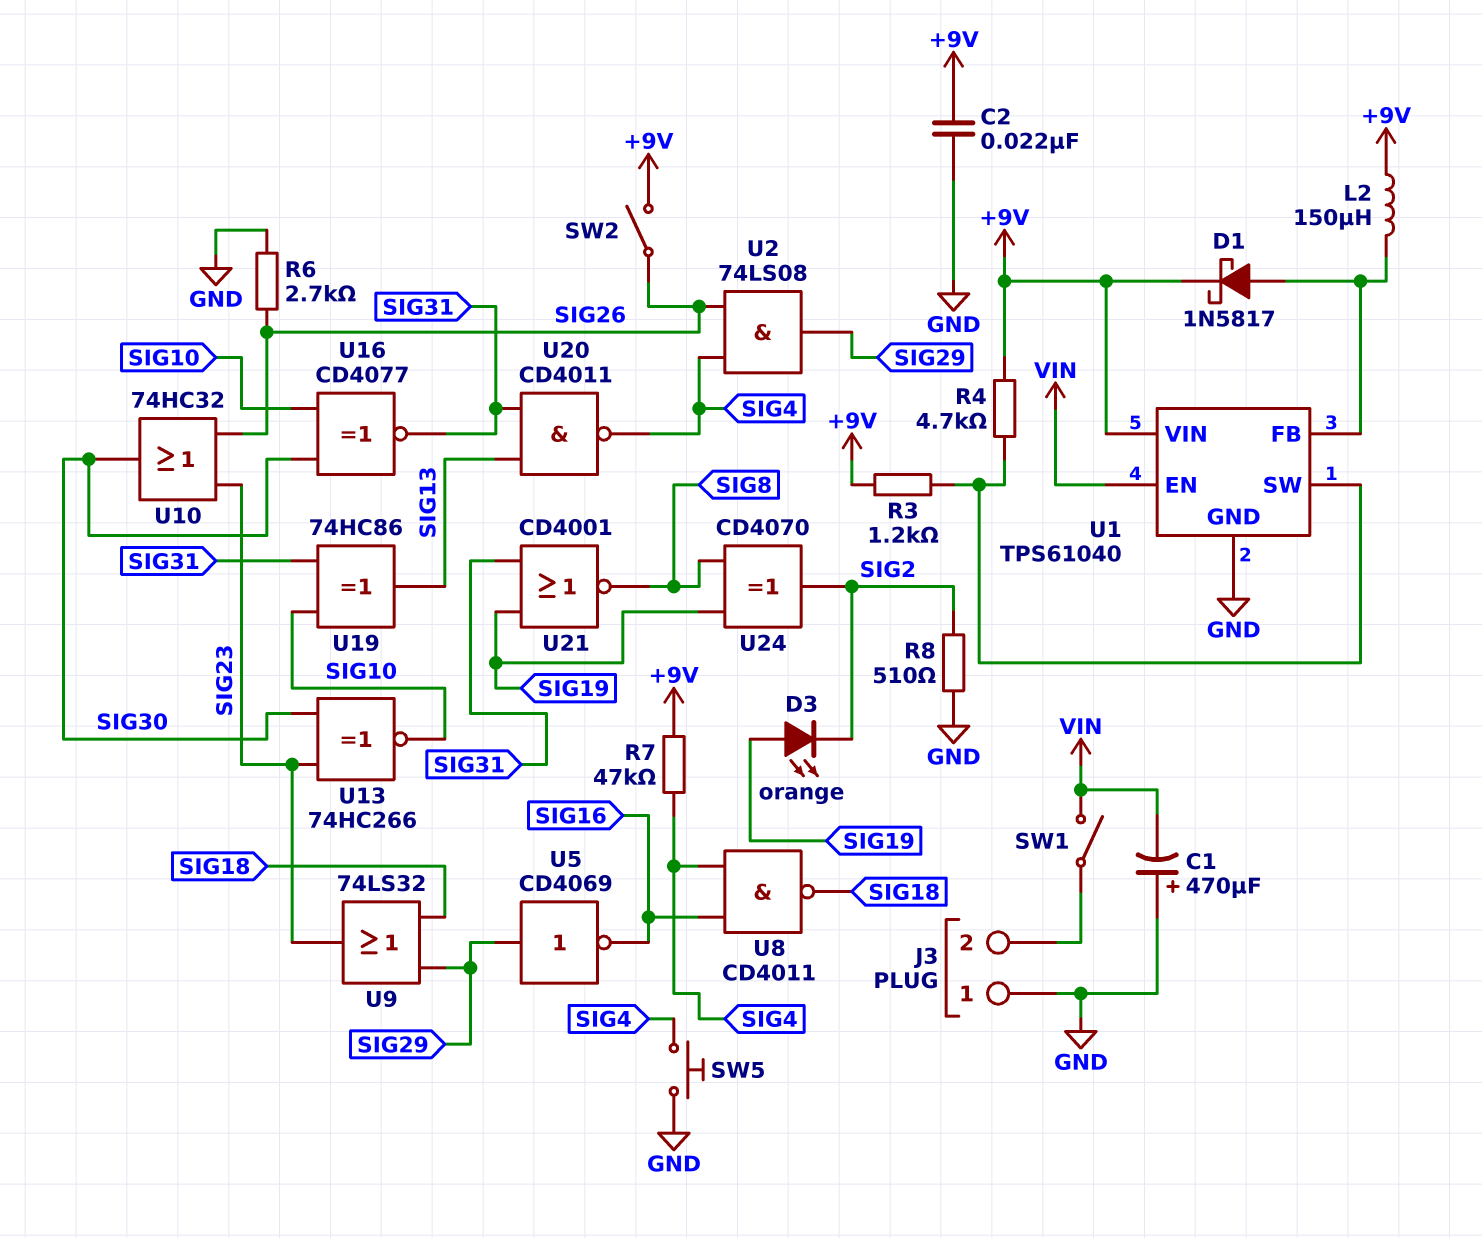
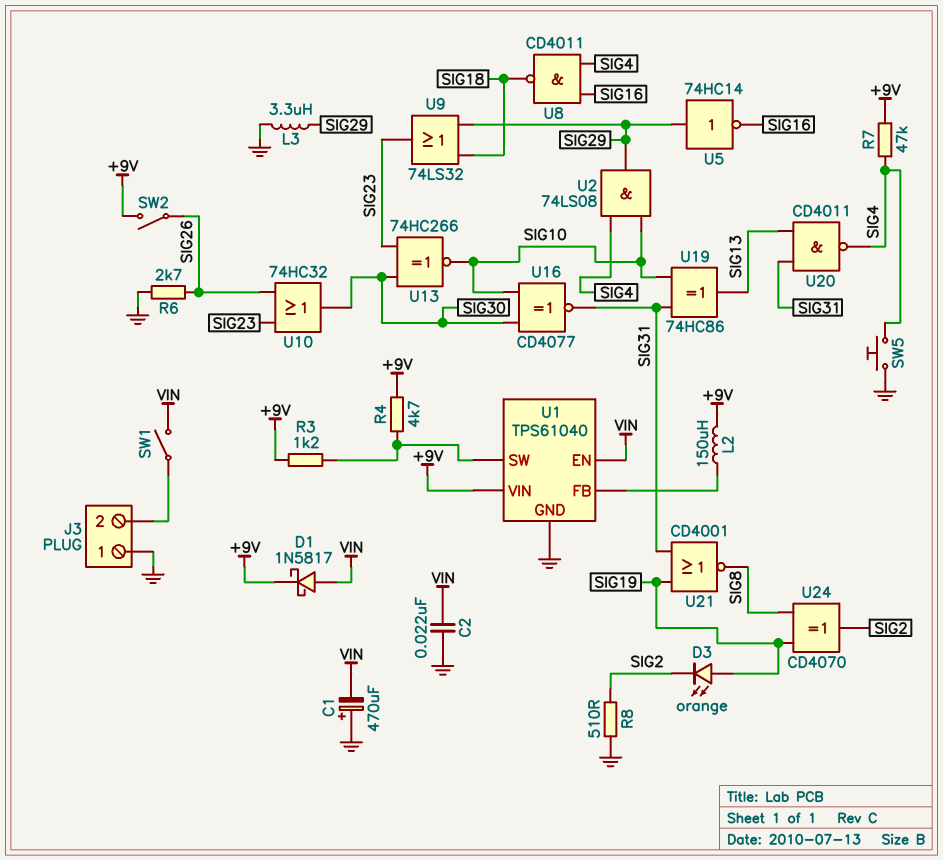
C2: 22nF (+9V, GND) -> 22nF (GND, VIN)
D1: schottky 1N5817 (A U1/FB, K +9V) -> schottky 1N5817 (A VIN, K +9V)
L3: none -> 3.3uH (GND, SIG29)
U2: AND 74LS08 (in SIG4, in SIG26, out SIG29) -> AND 74LS08 (in SIG4, in SIG10, out SIG29)
U5: NOT CD4069 (in SIG29, out SIG16) -> NOT 74HC14 (in SIG29, out SIG16)

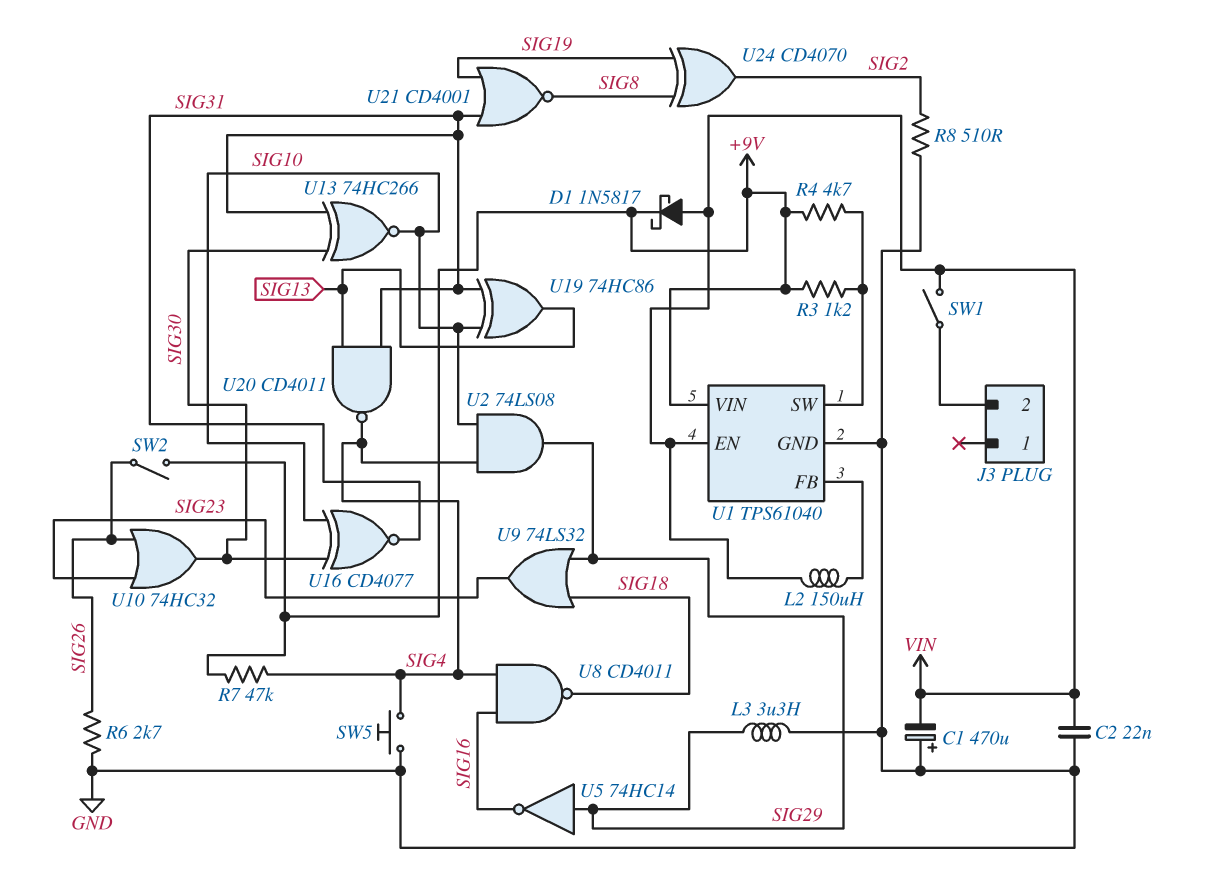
D3: LED orange (A SIG19, K SIG2) -> none
J3 pin 1: GND -> none
L2: 150uH (+9V, U1/FB) -> 150uH (U1/FB, VIN)
U13: XNOR 74HC266 (in SIG23, in SIG30, out SIG10) -> XNOR 74HC266 (in SIG30, in SIG31, out SIG10)

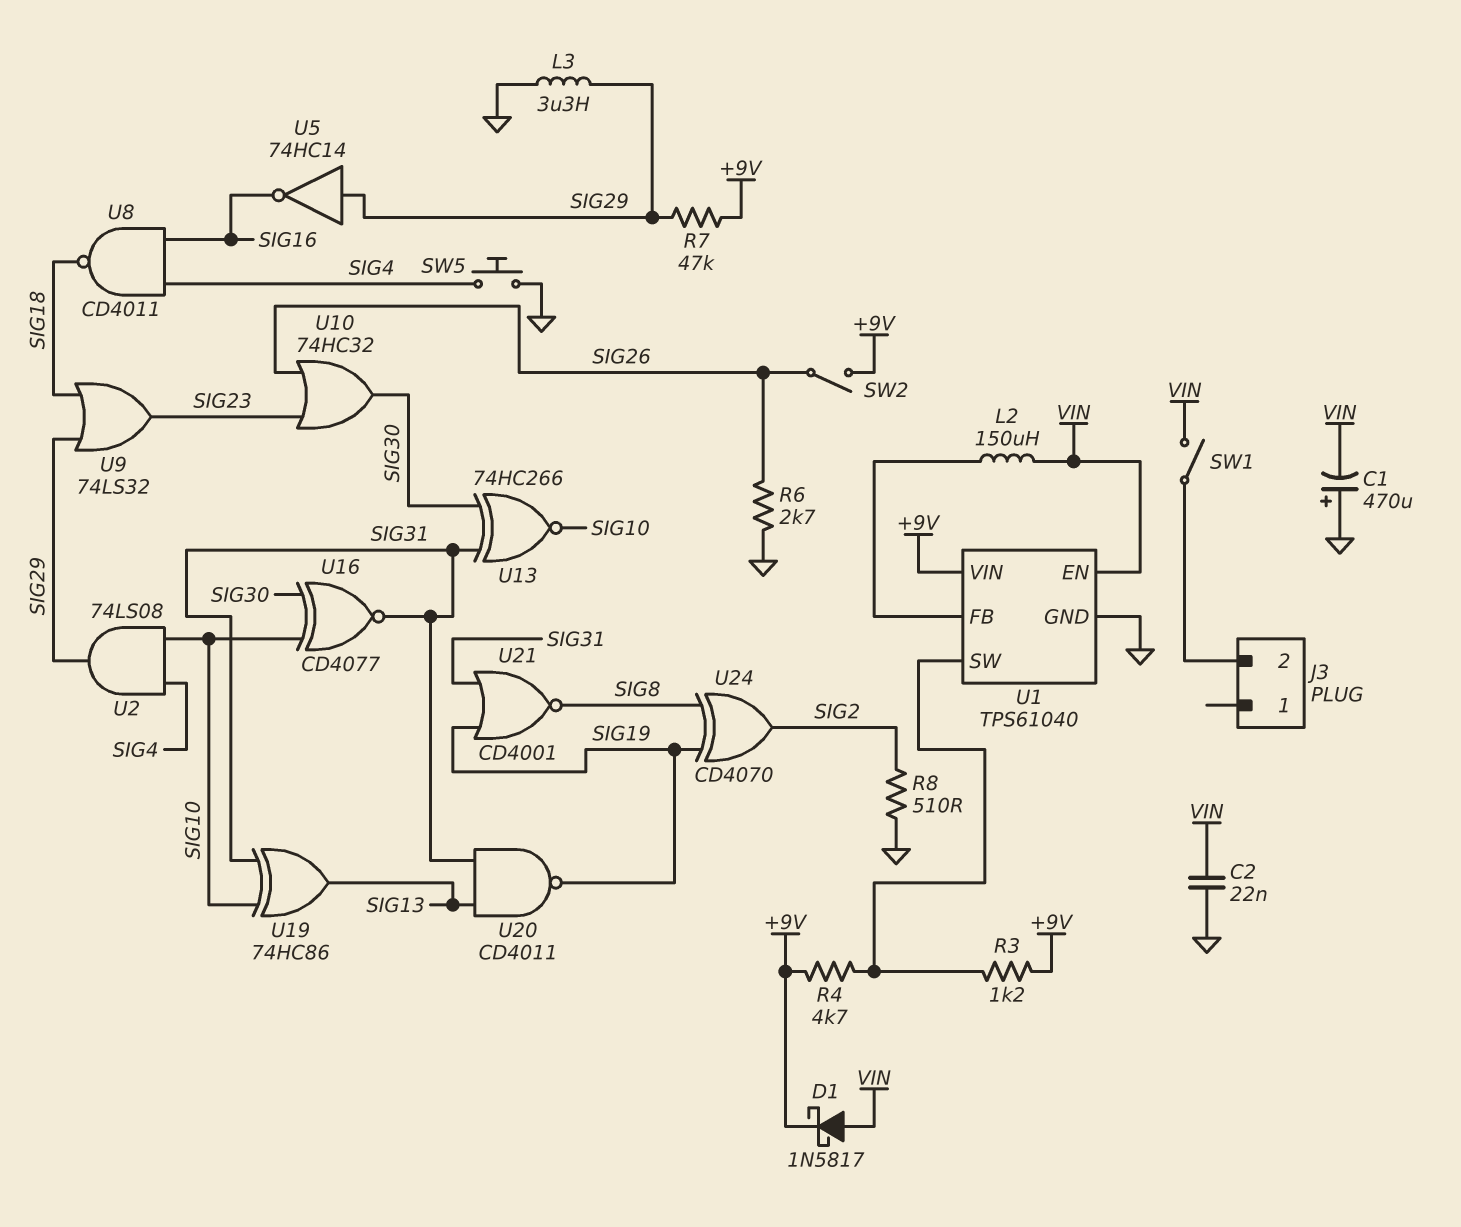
R7: 47k (+9V, SIG4) -> 47k (+9V, SIG29)
U20: NAND CD4011 (in SIG13, in SIG31, out SIG4) -> NAND CD4011 (in SIG13, in SIG31, out SIG19)

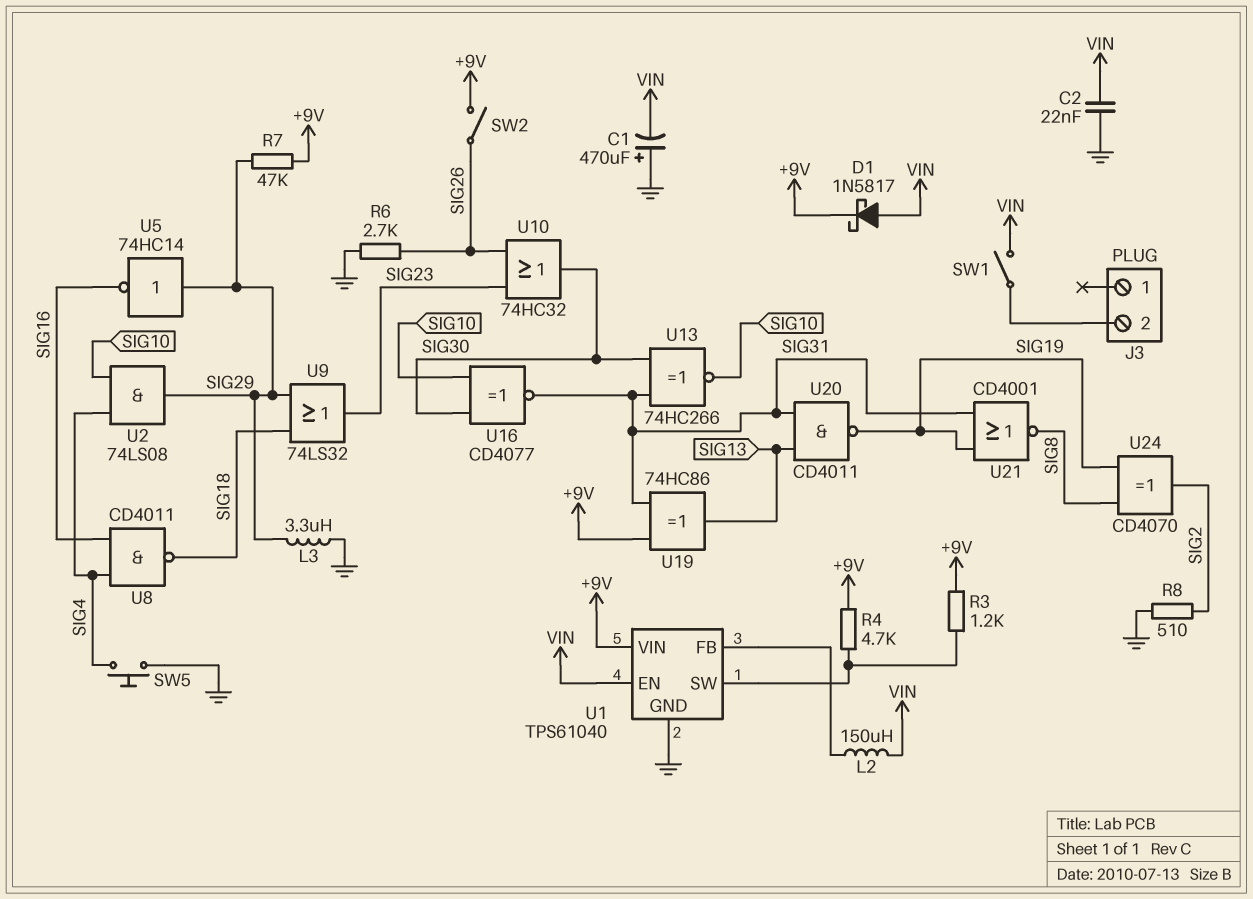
U19: XOR 74HC86 (in SIG10, in SIG31, out SIG13) -> XOR 74HC86 (in +9V, in SIG31, out SIG13)

